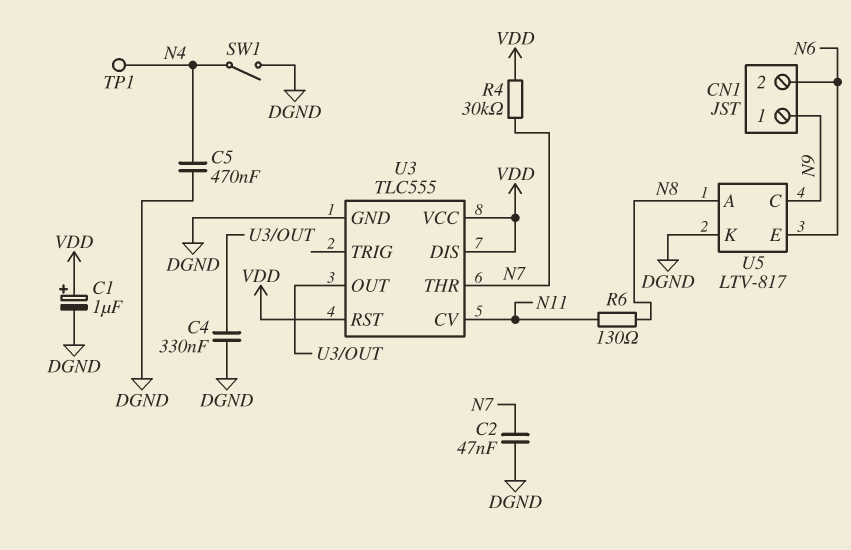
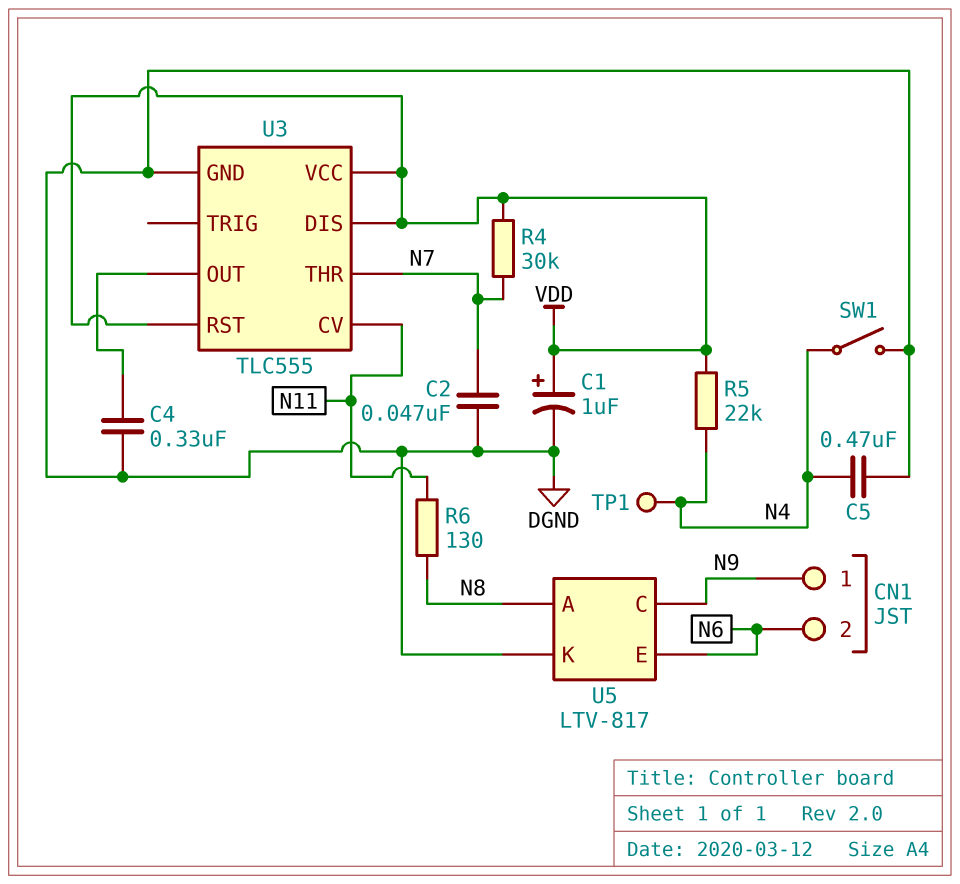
R5: none -> 22k (N4, VDD)

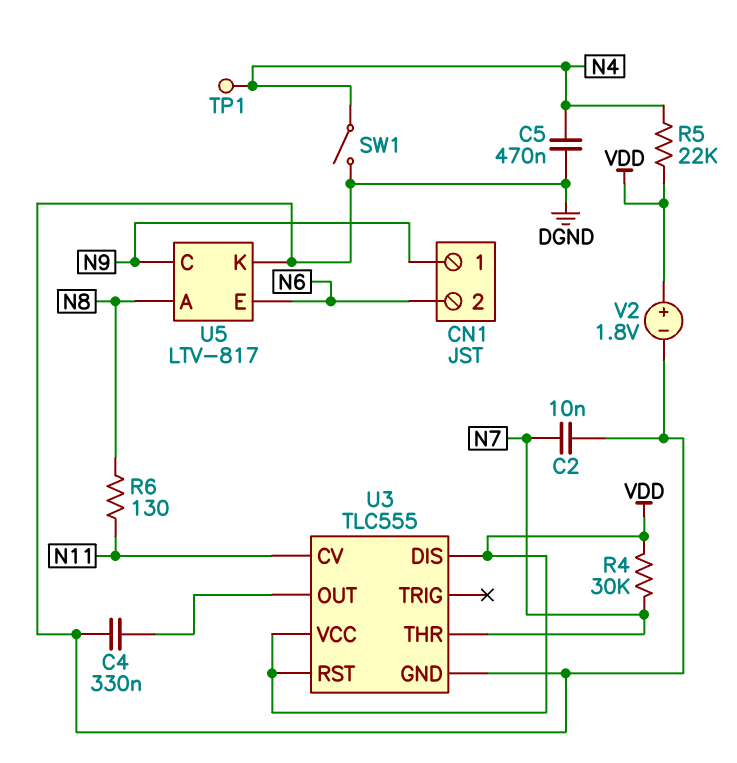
C1: 1uF (plus VDD, minus DGND) -> none
C2: 47nF (DGND, N7) -> 10nF (DGND, N7)
V2: none -> 1.8V (plus VDD, minus DGND)

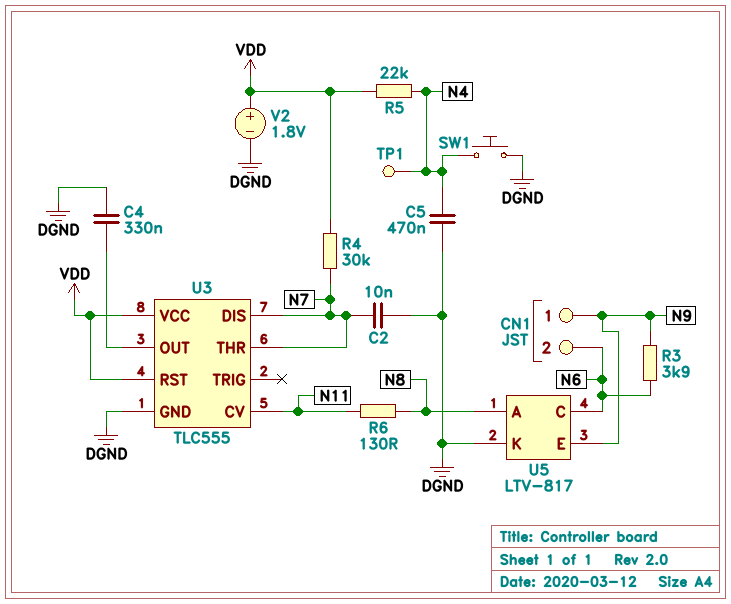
R3: none -> 3.9k (N6, N9)
SW1: switch (DGND, N4) -> button (DGND, N4)
U3 pin DIS: VDD -> N7
U5 pin C: N9 -> N6
U5 pin E: N6 -> N9

